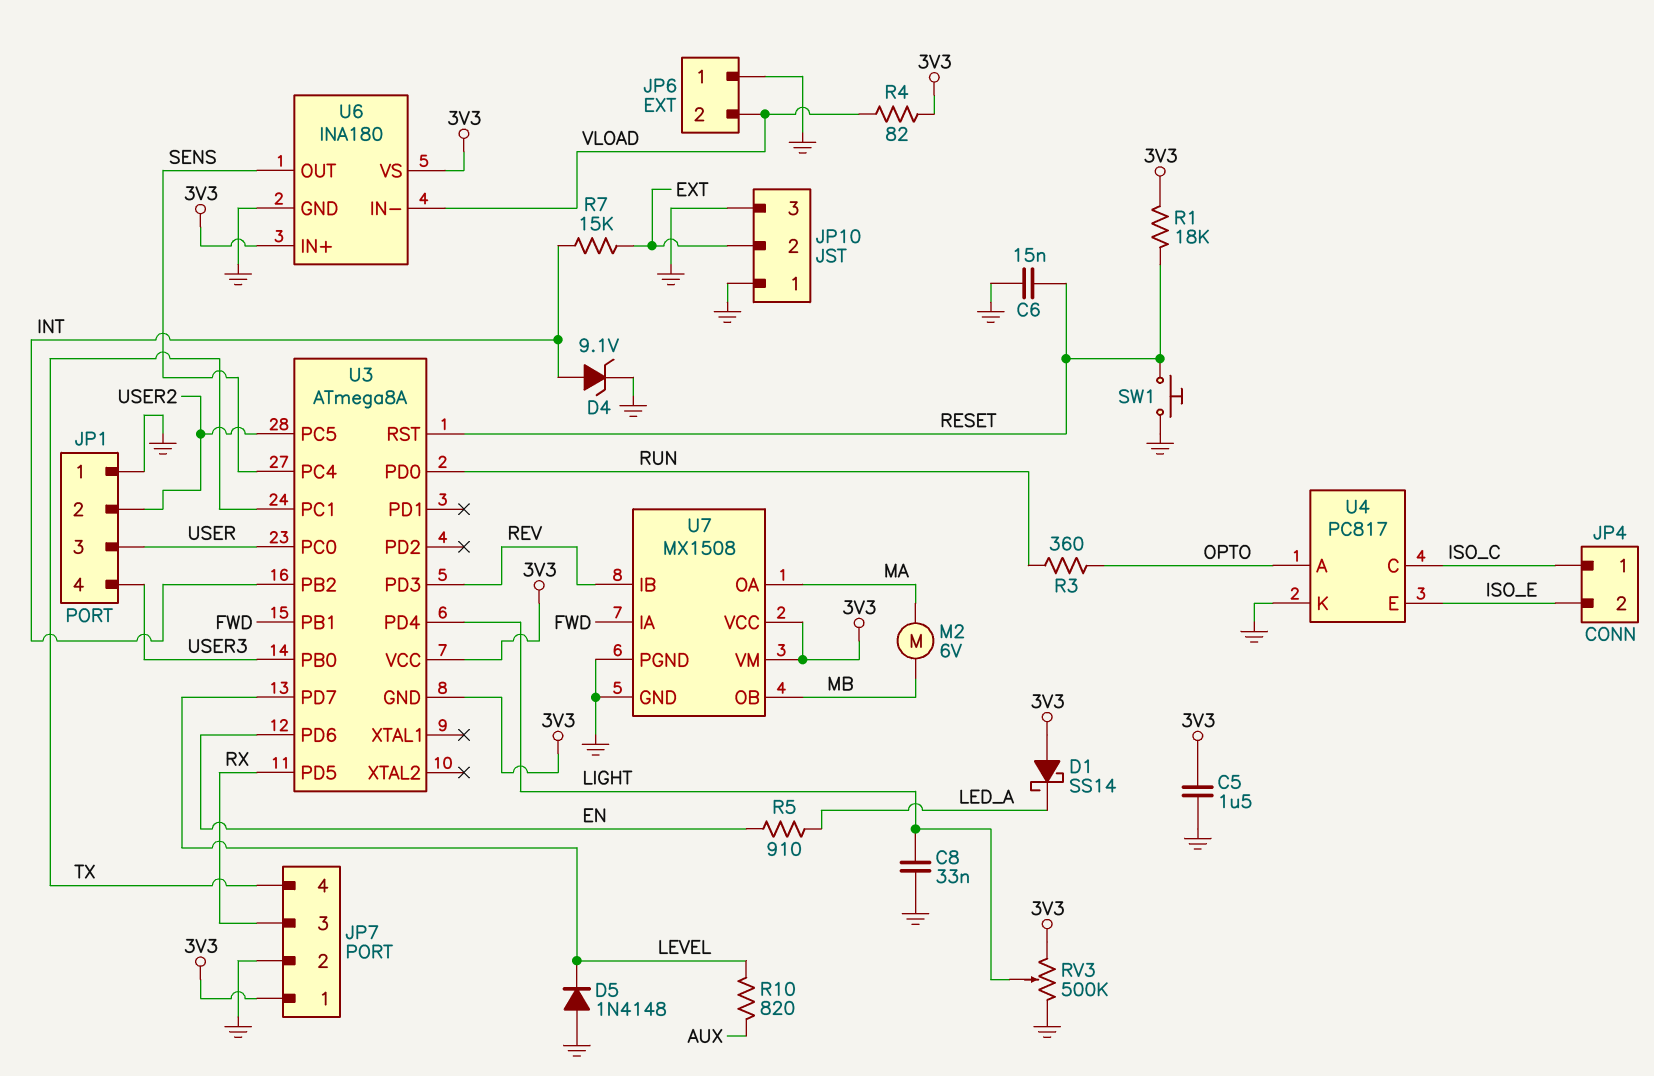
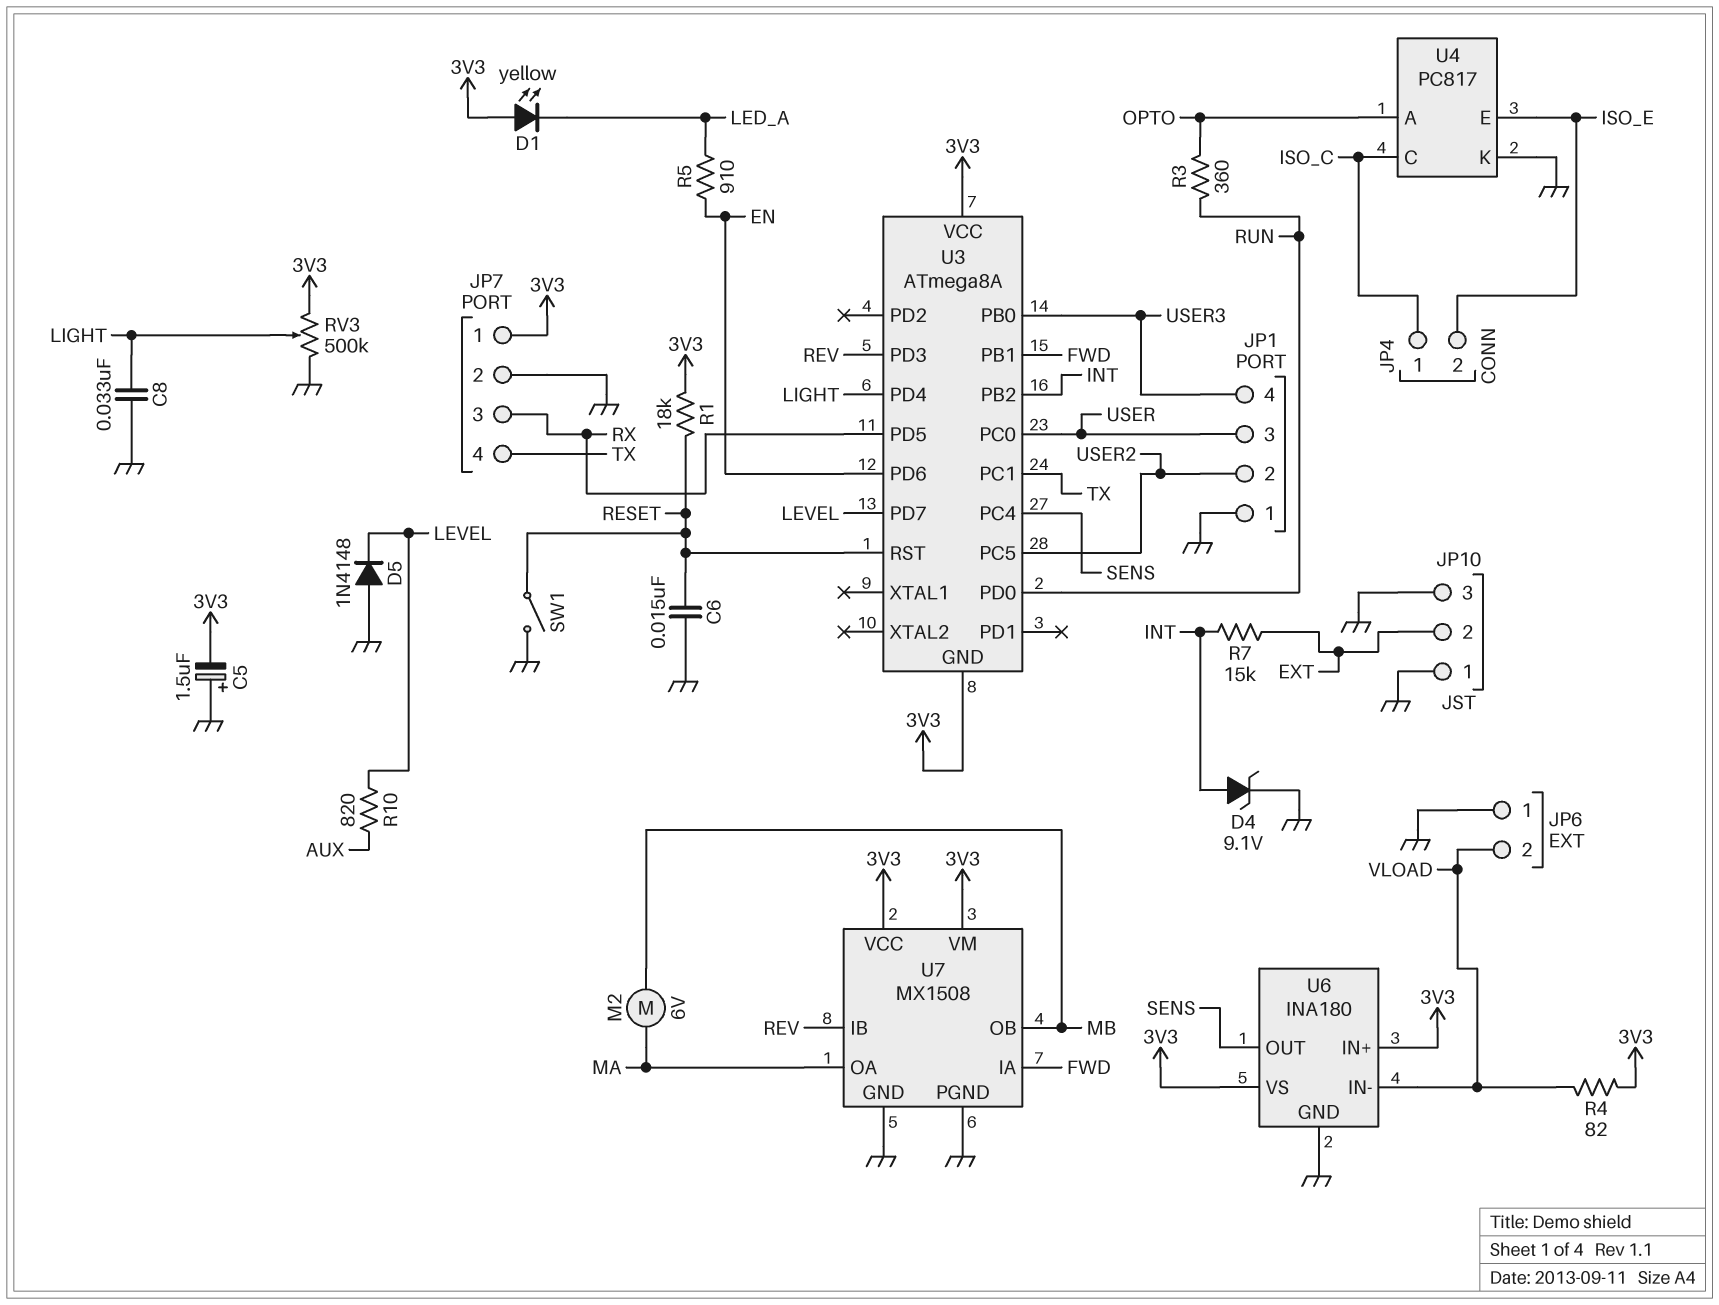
C5: 1.5uF (3V3, GND) -> 1.5uF (plus GND, minus 3V3)
D1: schottky SS14 (A 3V3, K LED_A) -> LED yellow (A 3V3, K LED_A)
SW1: button (GND, RESET) -> switch (GND, RESET)

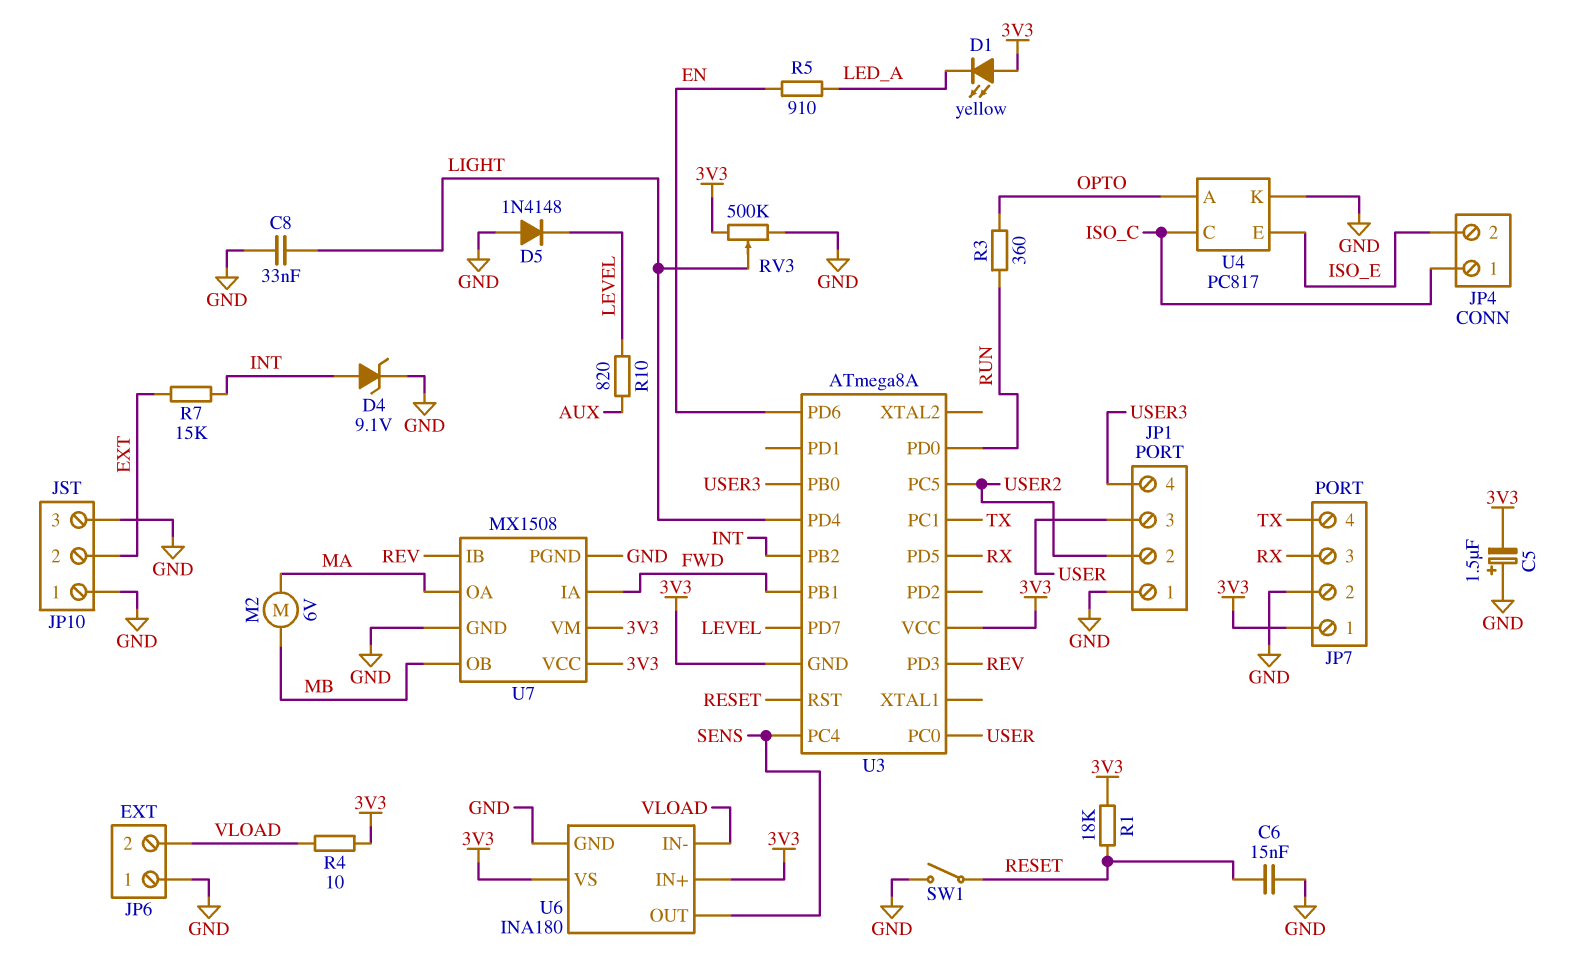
R4: 82 (3V3, VLOAD) -> 10 (3V3, VLOAD)

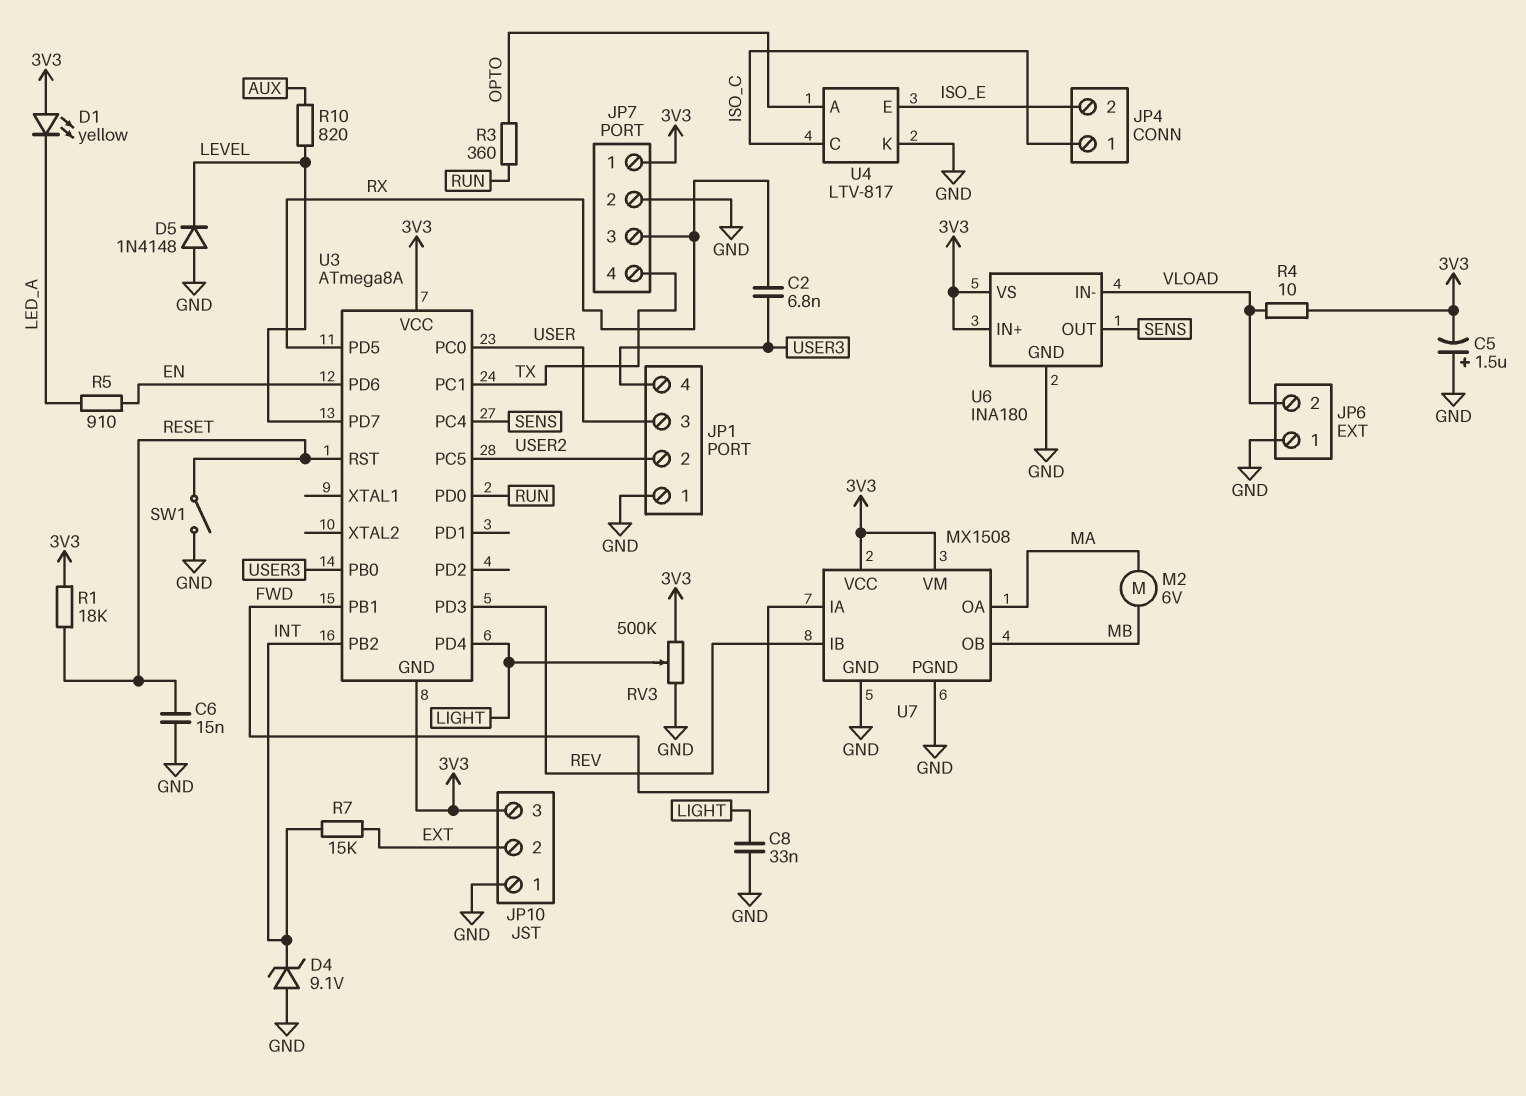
C2: none -> 6.8nF (RX, USER3)
D4: zener 9.1V (A INT, K GND) -> zener 9.1V (A GND, K INT)
JP10 pin 3: GND -> 3V3
U4: PC817 -> LTV-817

